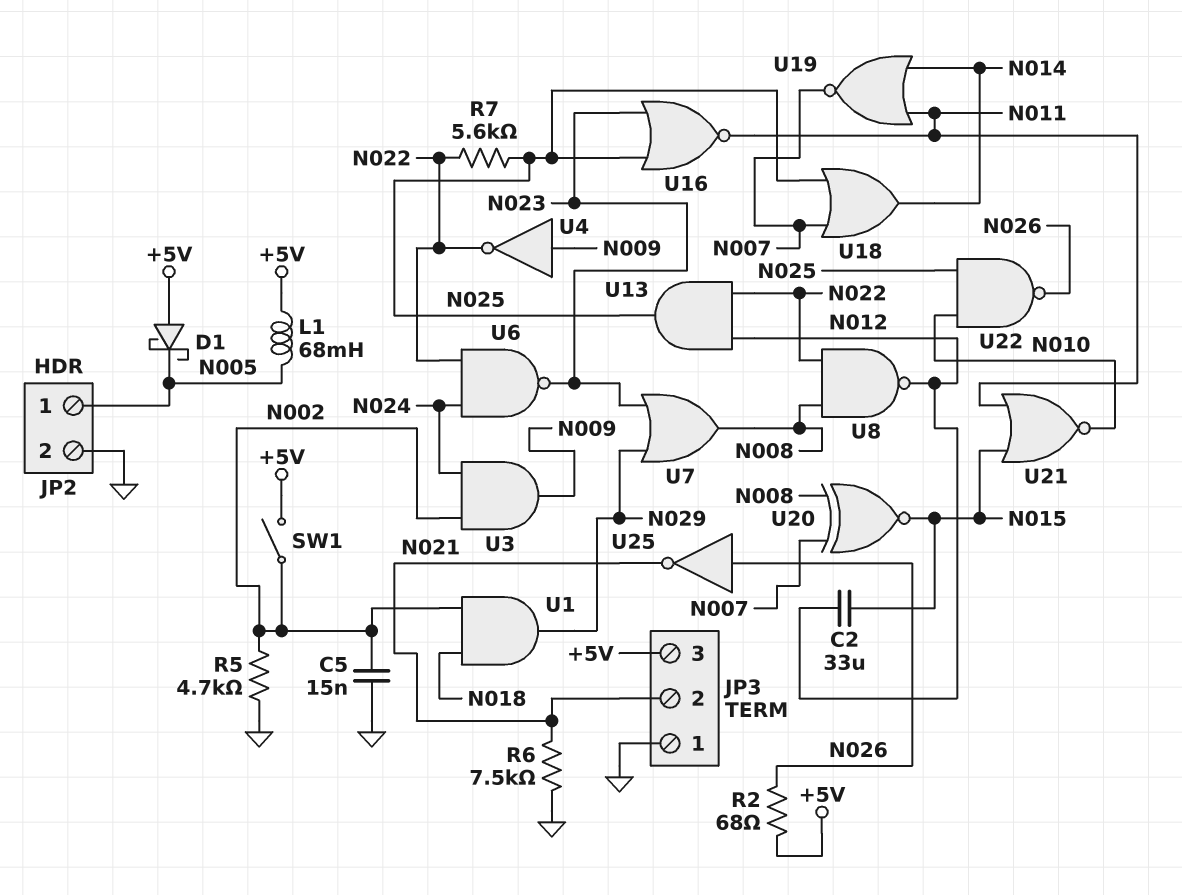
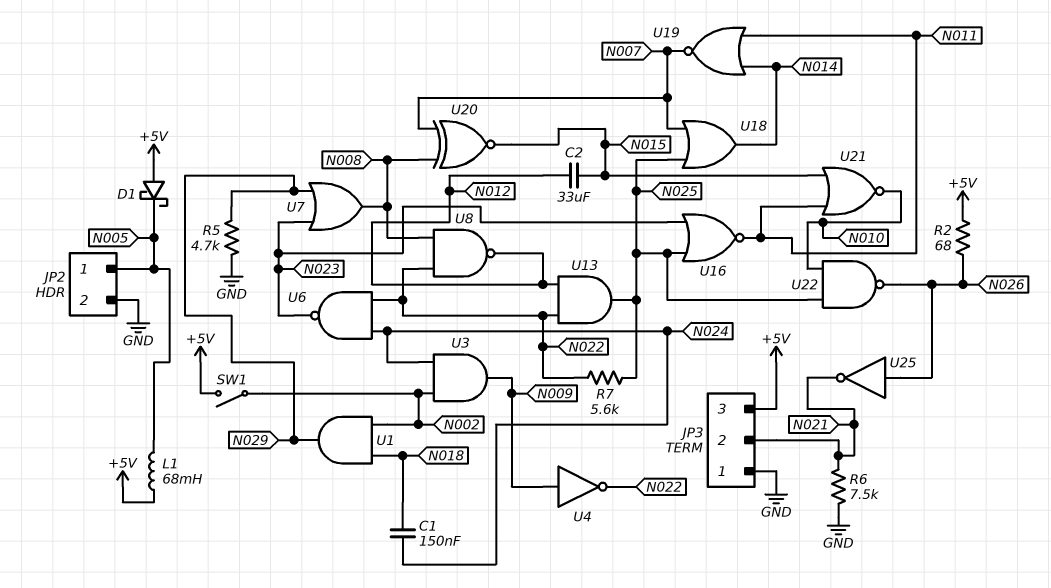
C1: none -> 150nF (N018, N024)
C5: 15nF (GND, N002) -> none
R5: 4.7k (GND, N002) -> 4.7k (GND, N029)

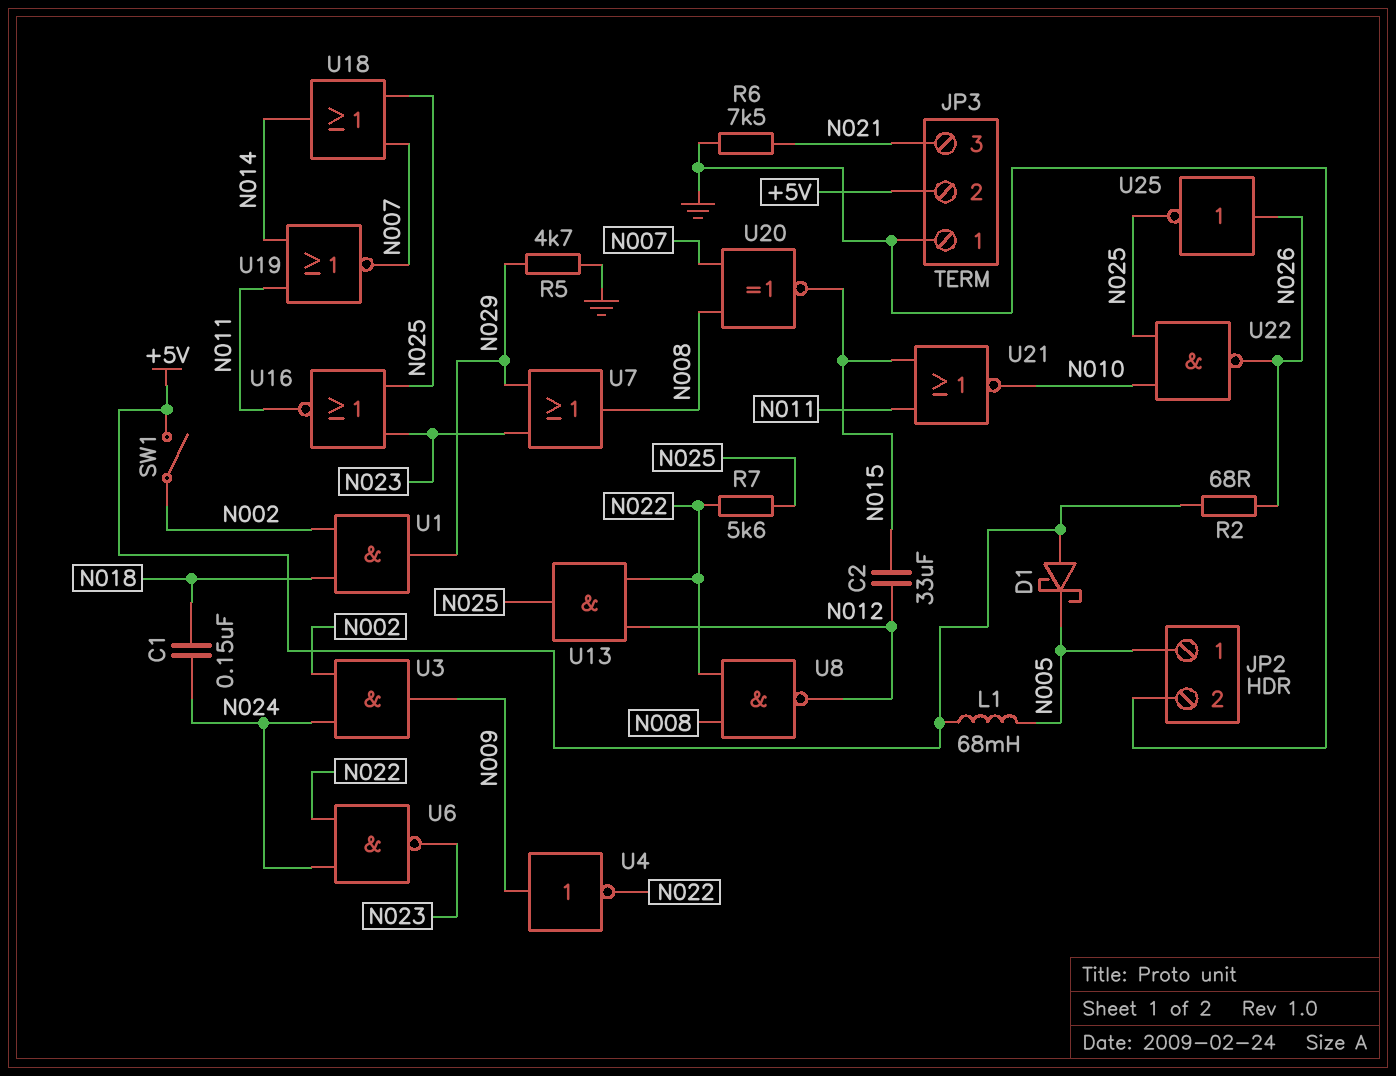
JP3 pin 2: N021 -> +5V
JP3 pin 3: +5V -> N021
U25: NOT (in N026, out N021) -> NOT (in N026, out N025)

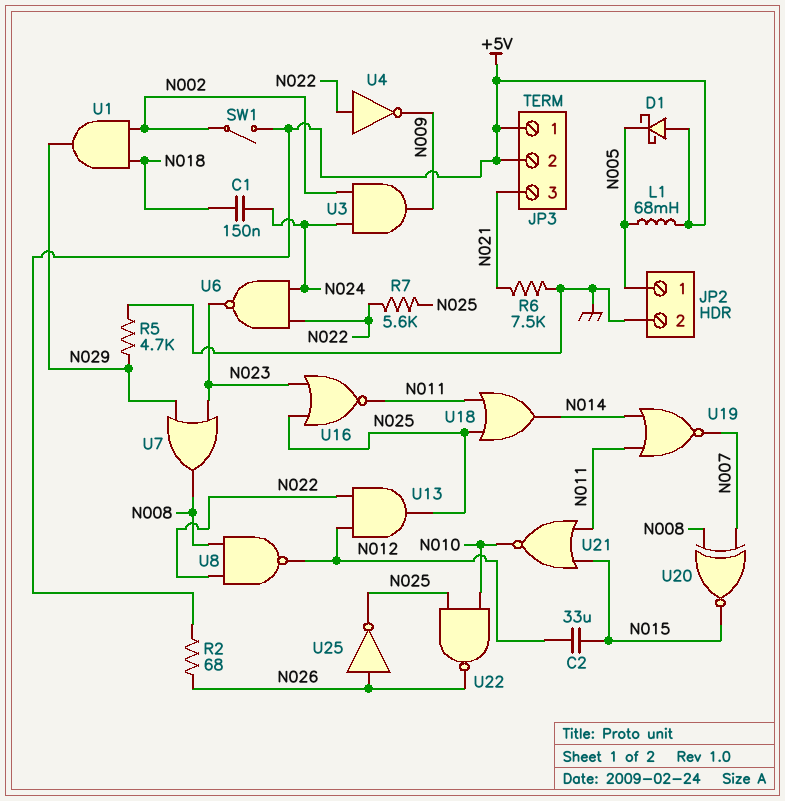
JP3 pin 1: GND -> +5V
U4: NOT (in N009, out N022) -> NOT (in N022, out N009)
U18: OR (in N007, in N025, out N014) -> OR (in N011, in N025, out N014)

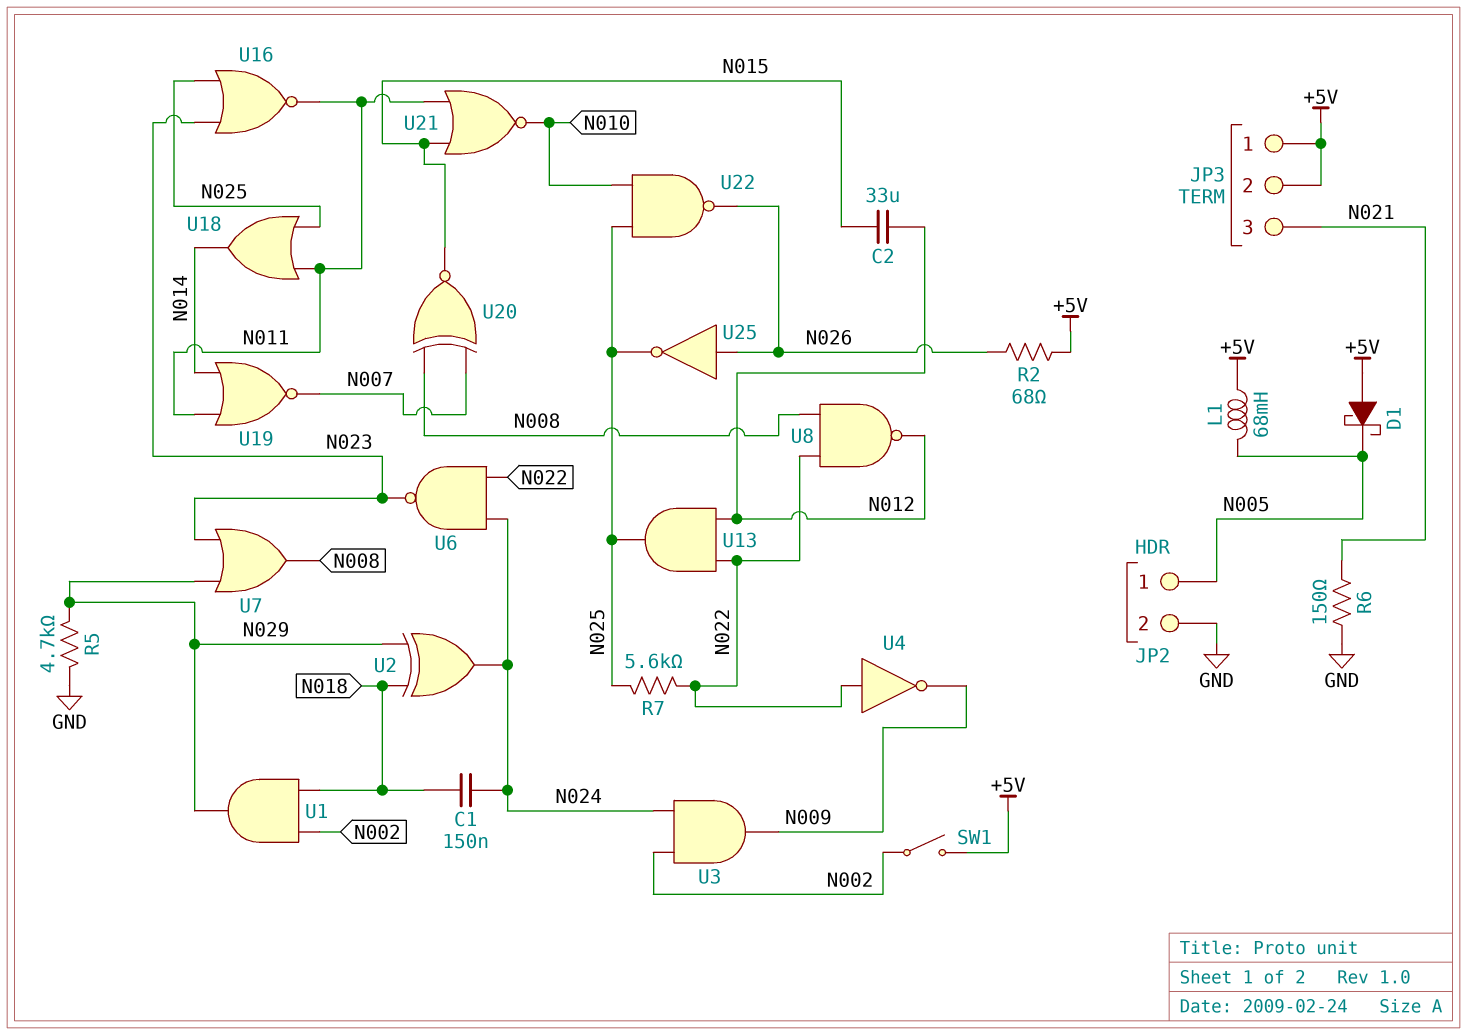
R6: 7.5k (GND, N021) -> 150 (GND, N021)
U2: none -> XOR (in N018, in N029, out N024)

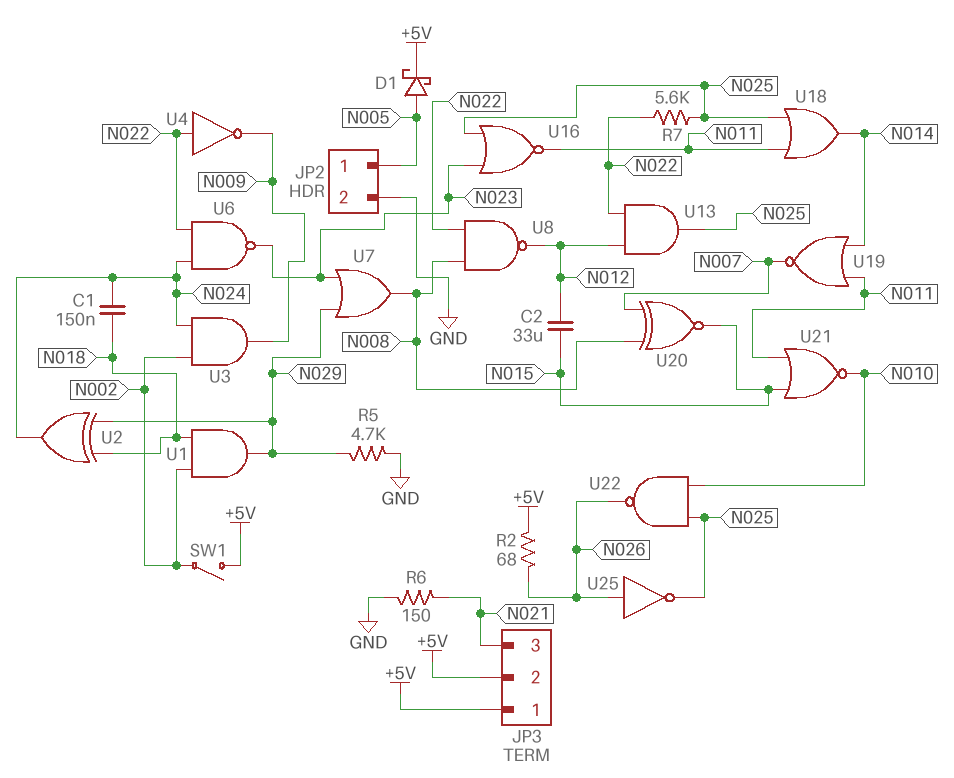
D1: schottky (A +5V, K N005) -> schottky (A N005, K +5V)
L1: 68mH (+5V, N005) -> none

